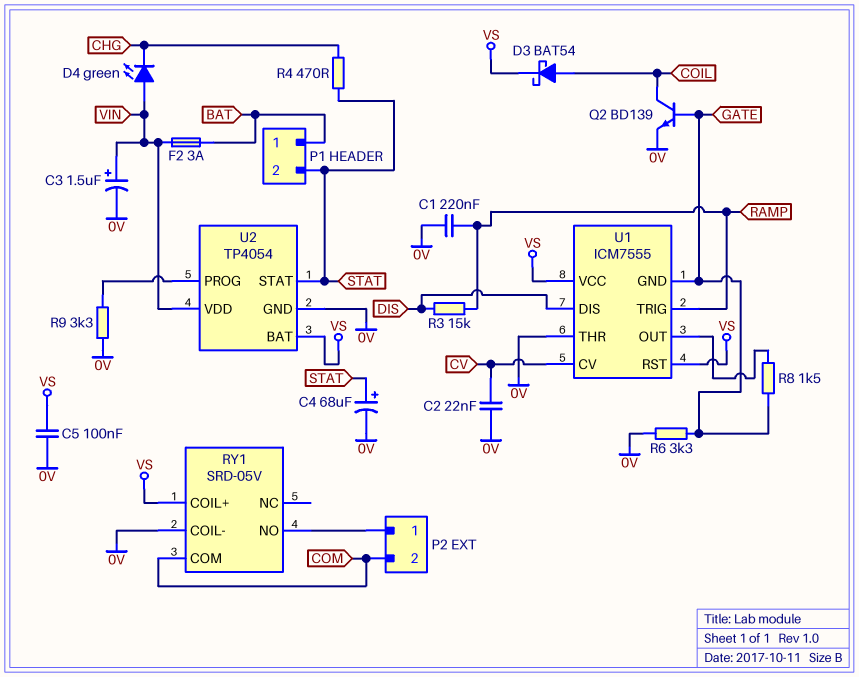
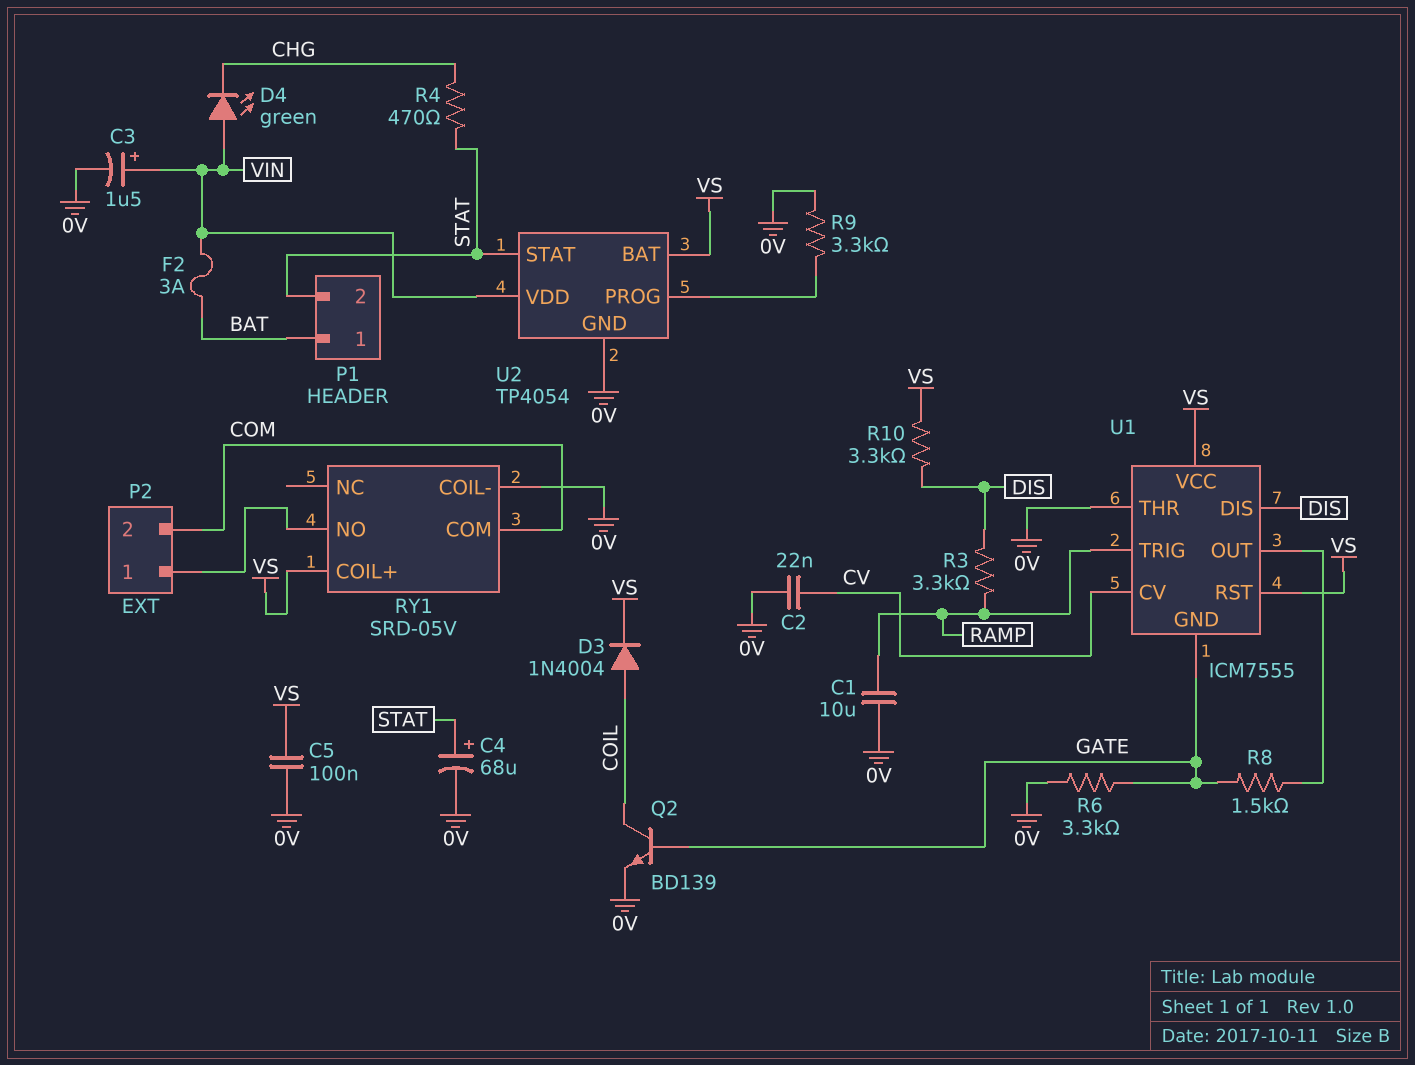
C1: 220nF (0V, RAMP) -> 10uF (0V, RAMP)
D3: schottky BAT54 (A COIL, K VS) -> diode 1N4004 (A COIL, K VS)
R3: 15k (DIS, RAMP) -> 3.3k (DIS, RAMP)
R10: none -> 3.3k (DIS, VS)

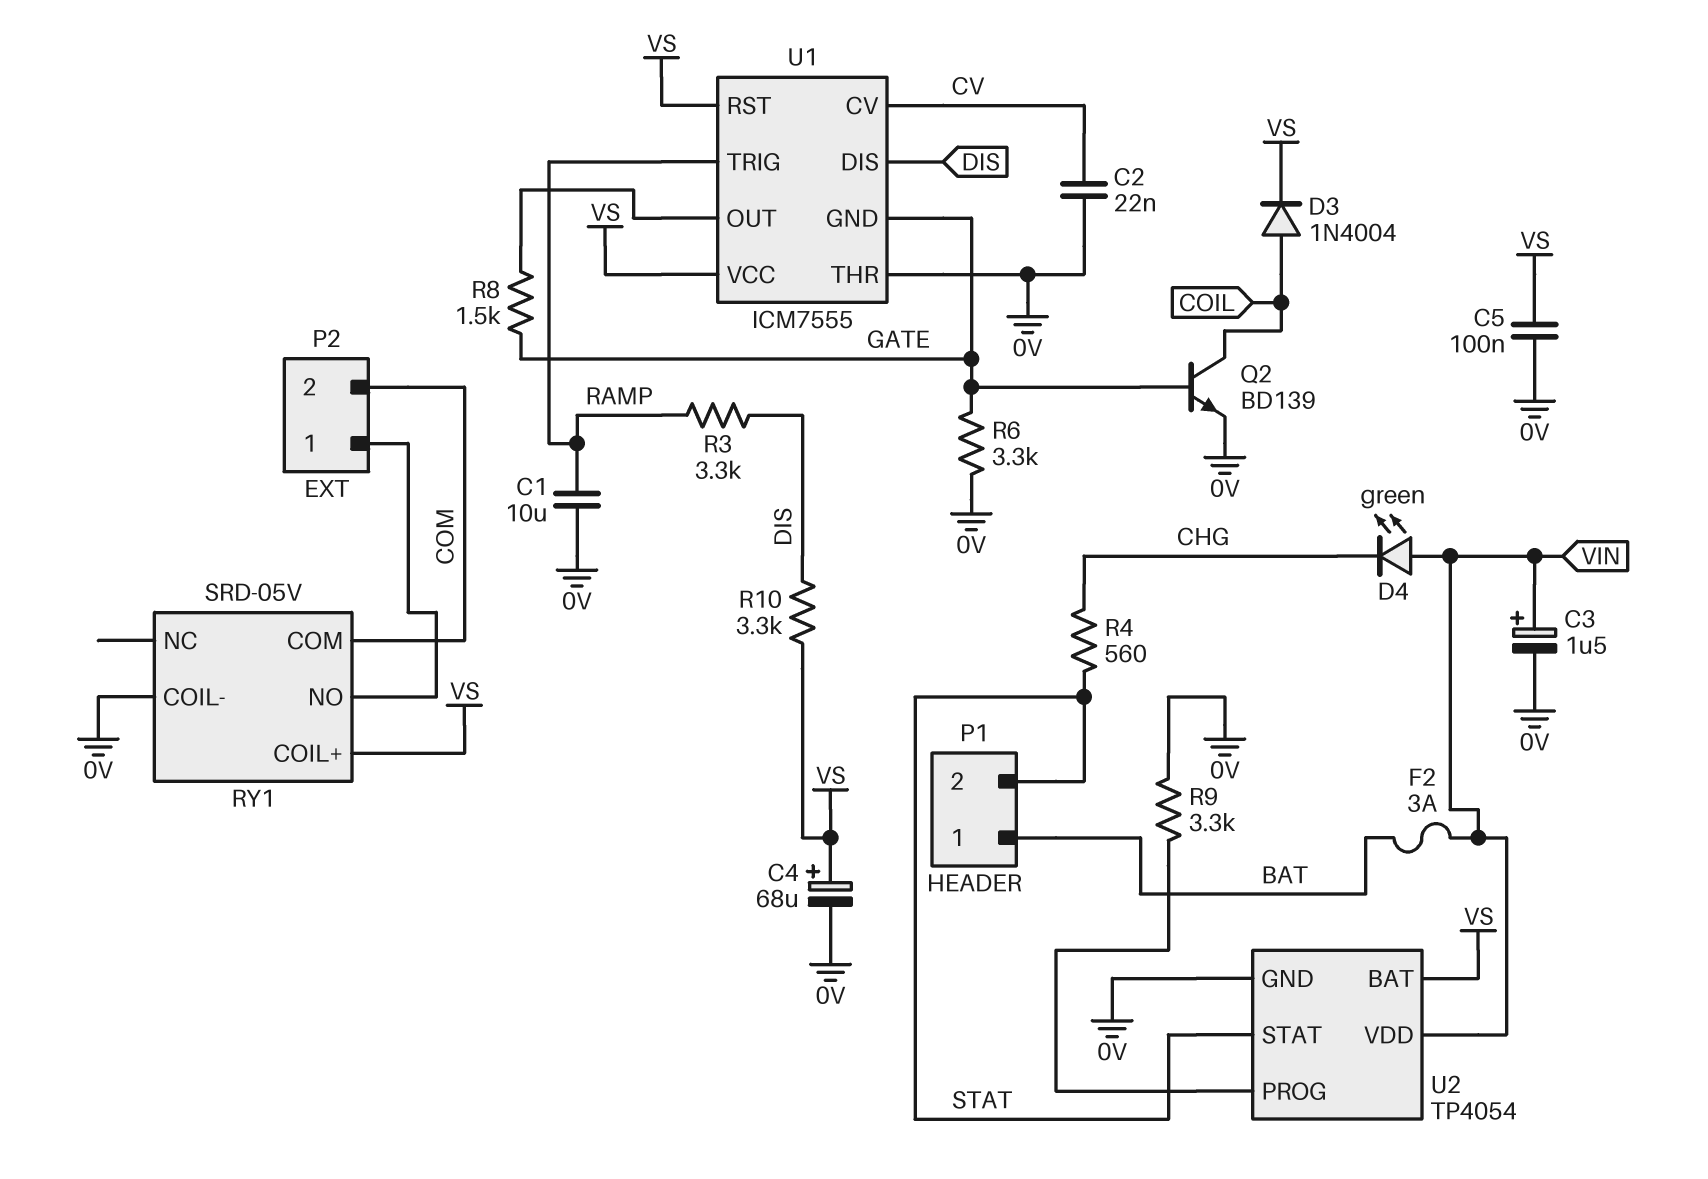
C4: 68uF (plus STAT, minus 0V) -> 68uF (plus VS, minus 0V)
R4: 470 (CHG, STAT) -> 560 (CHG, STAT)

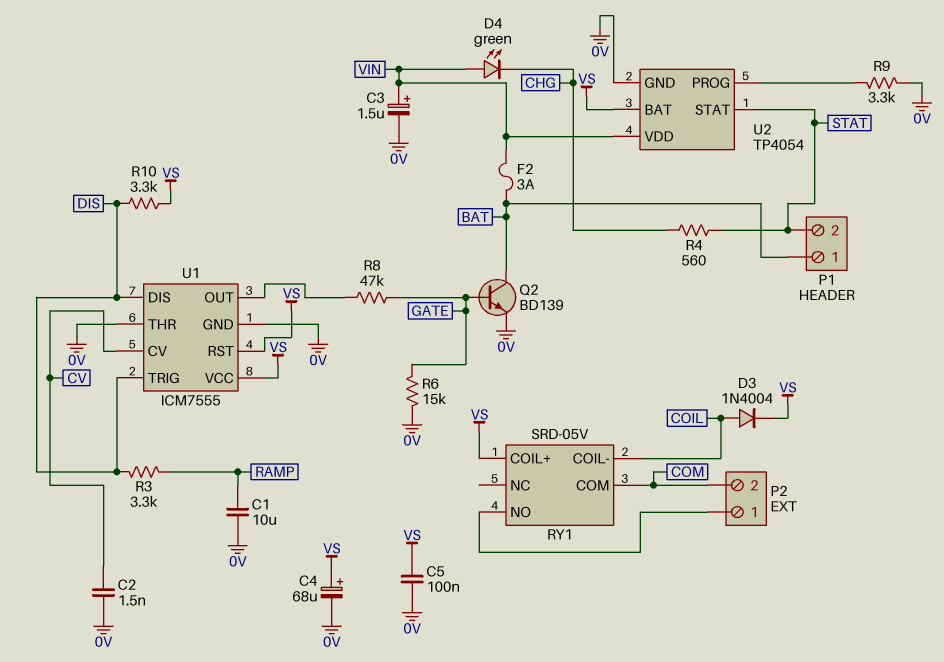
C2: 22nF (0V, CV) -> 1.5nF (0V, CV)
Q2: NPN BD139 (B GATE, C COIL, E 0V) -> NPN BD139 (B GATE, C BAT, E 0V)
R6: 3.3k (0V, GATE) -> 15k (0V, GATE)
R8: 1.5k (GATE, U1/OUT) -> 47k (GATE, U1/OUT)
RY1 pin COIL-: 0V -> COIL
U1 pin GND: GATE -> 0V
U1 pin TRIG: RAMP -> DIS

